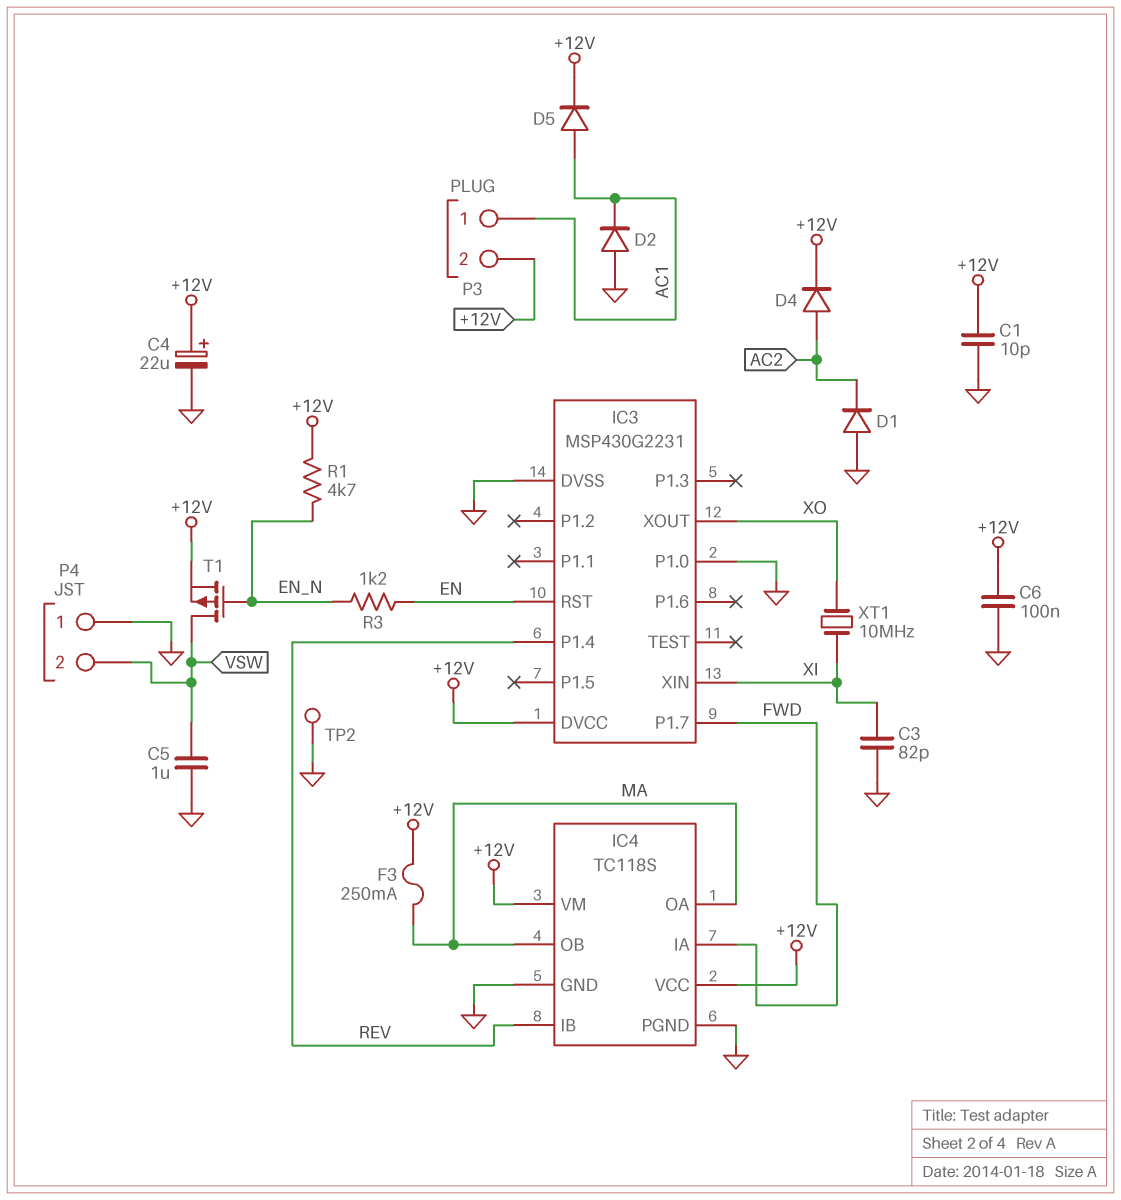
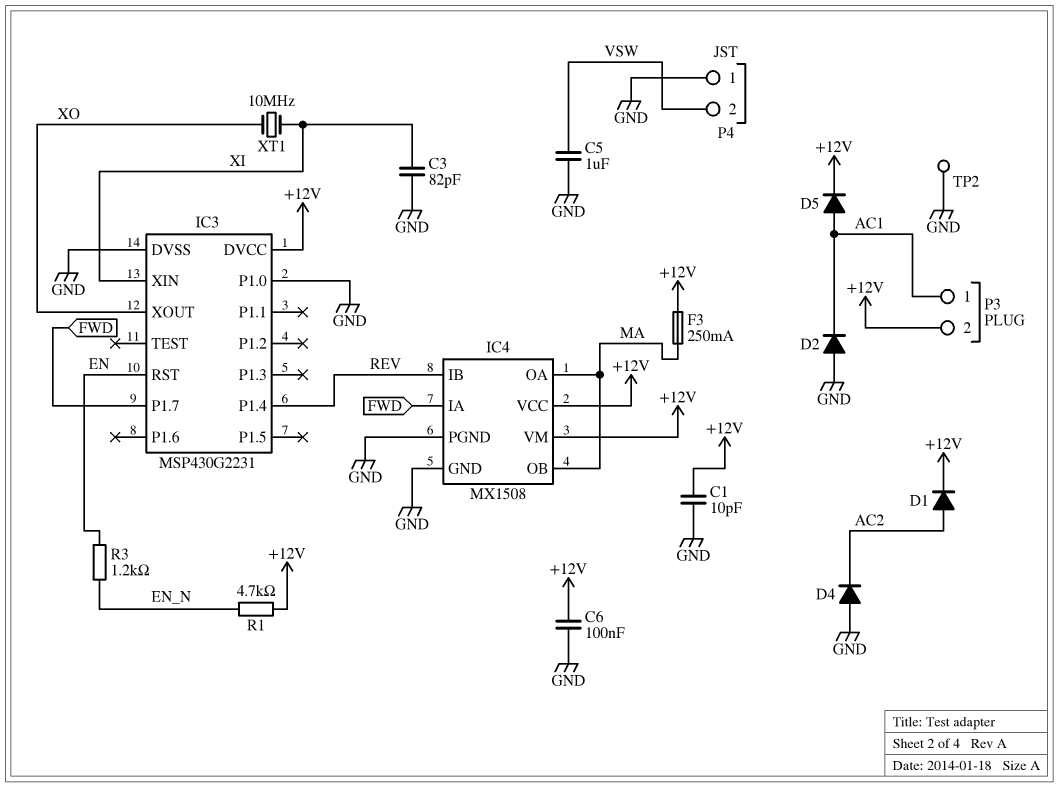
C4: 22uF (plus +12V, minus GND) -> none
D1: diode (A GND, K AC2) -> diode (A AC2, K +12V)
D4: diode (A AC2, K +12V) -> diode (A GND, K AC2)
IC4: TC118S -> MX1508
T1: PMOS (G EN_N, D VSW, S +12V) -> none

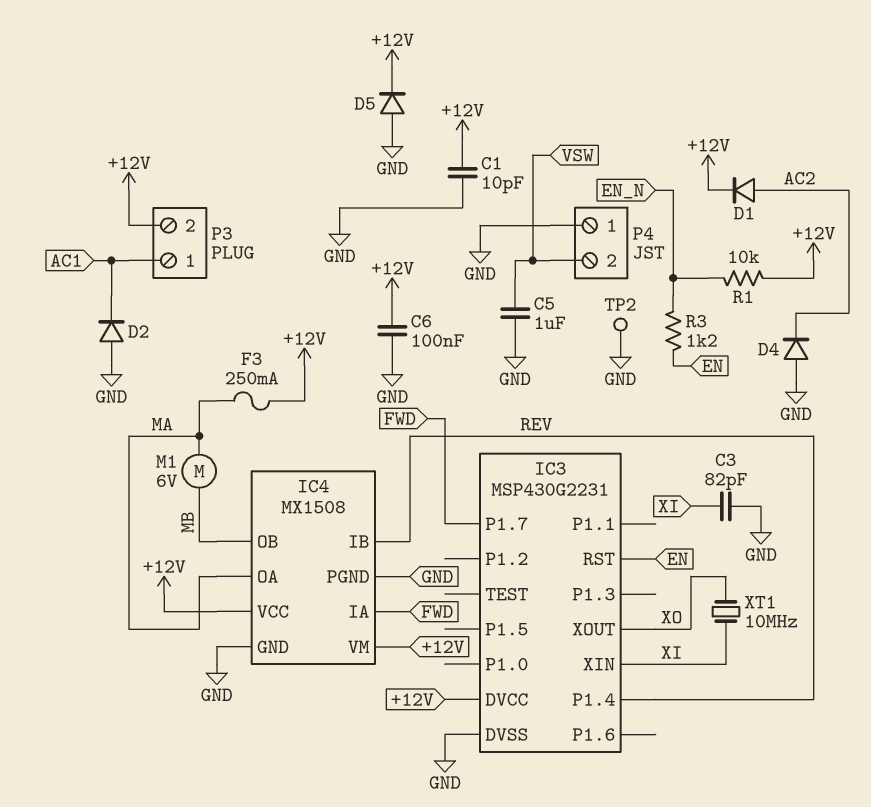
D5: diode (A AC1, K +12V) -> diode (A GND, K +12V)
IC3 pin P1.0: GND -> none
IC4 pin OB: MA -> MB
M1: none -> motor 6V (MA, MB)
R1: 4.7k (+12V, EN_N) -> 10k (+12V, EN_N)

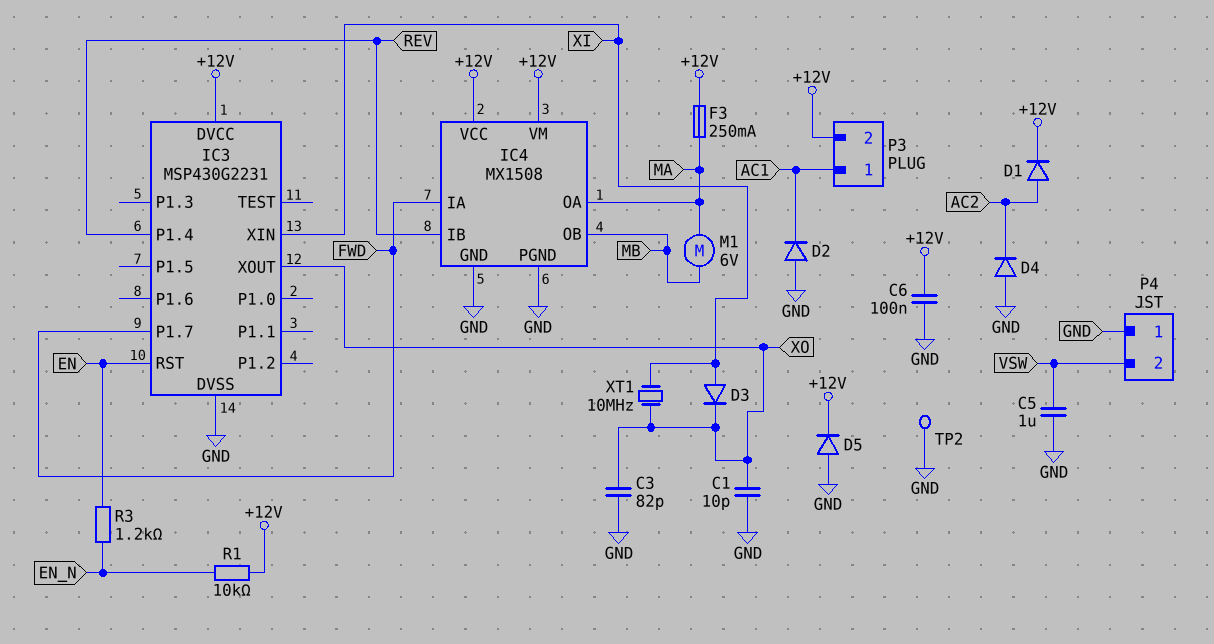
C1: 10pF (+12V, GND) -> 10pF (GND, XO)
C3: 82pF (GND, XI) -> 82pF (GND, XO)
D3: none -> diode (A XI, K XO)

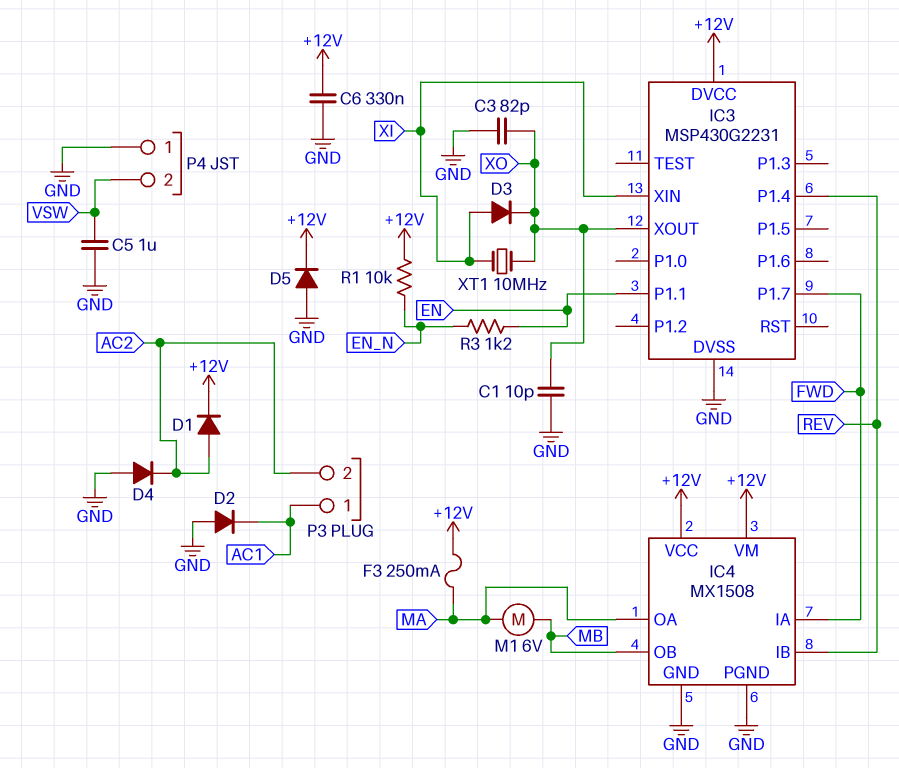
C6: 100nF (+12V, GND) -> 330nF (+12V, GND)
IC3 pin P1.1: none -> EN
IC3 pin RST: EN -> none
P3 pin 2: +12V -> AC2
TP2: test point (GND) -> none

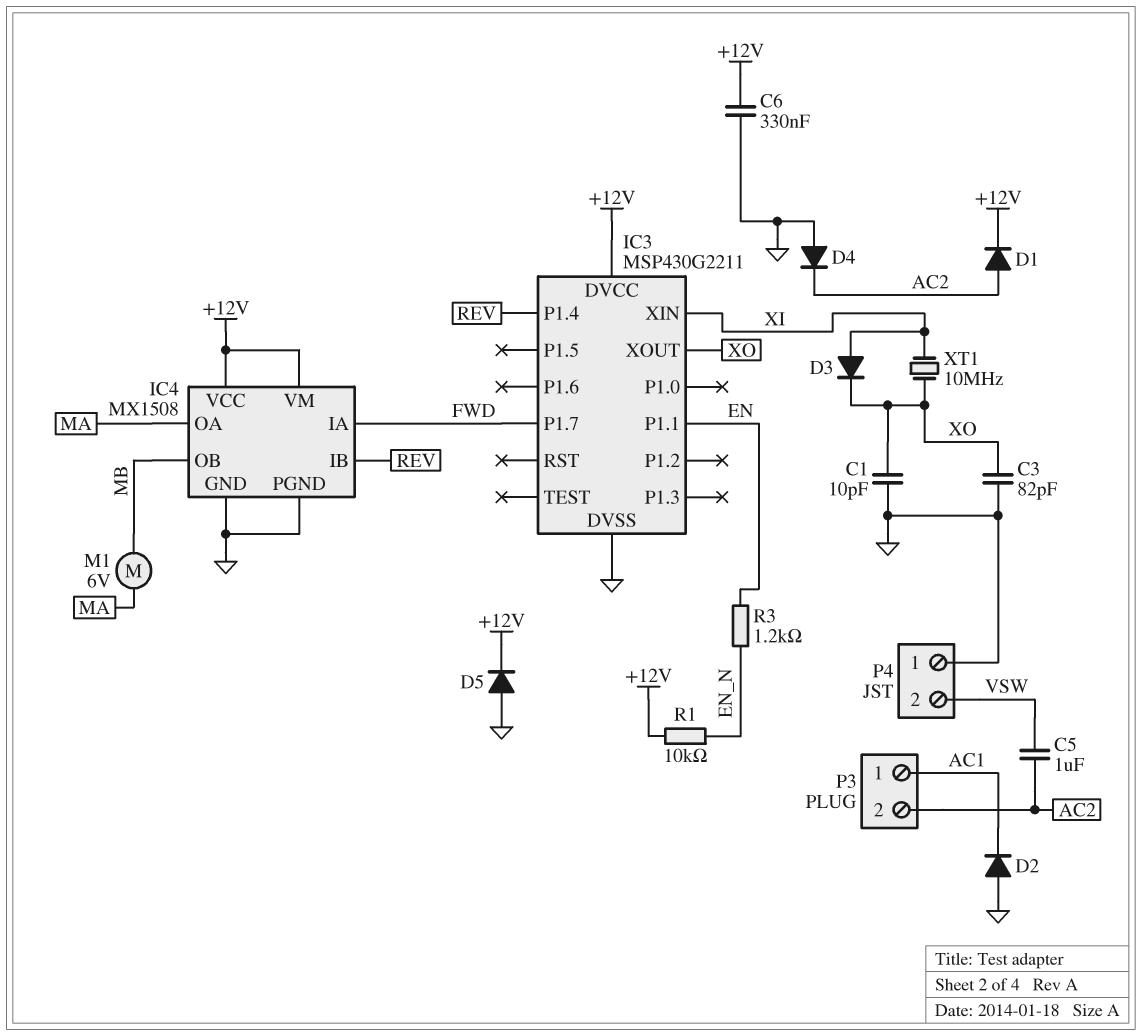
C5: 1uF (GND, VSW) -> 1uF (AC2, VSW)
F3: 250mA (+12V, MA) -> none
IC3: MSP430G2231 -> MSP430G2211

